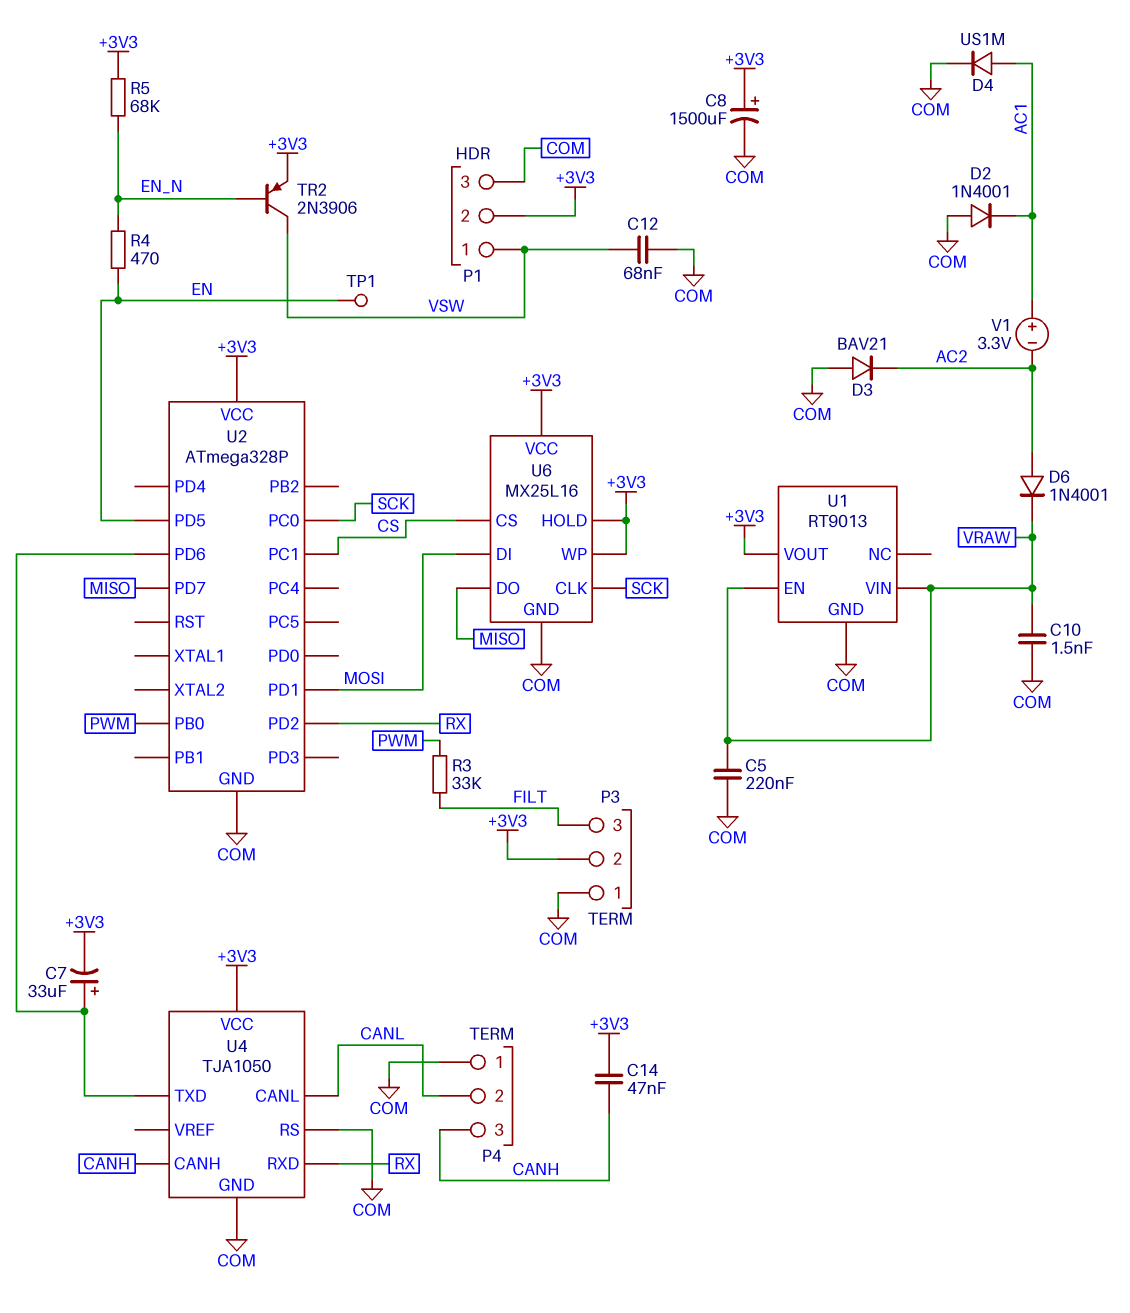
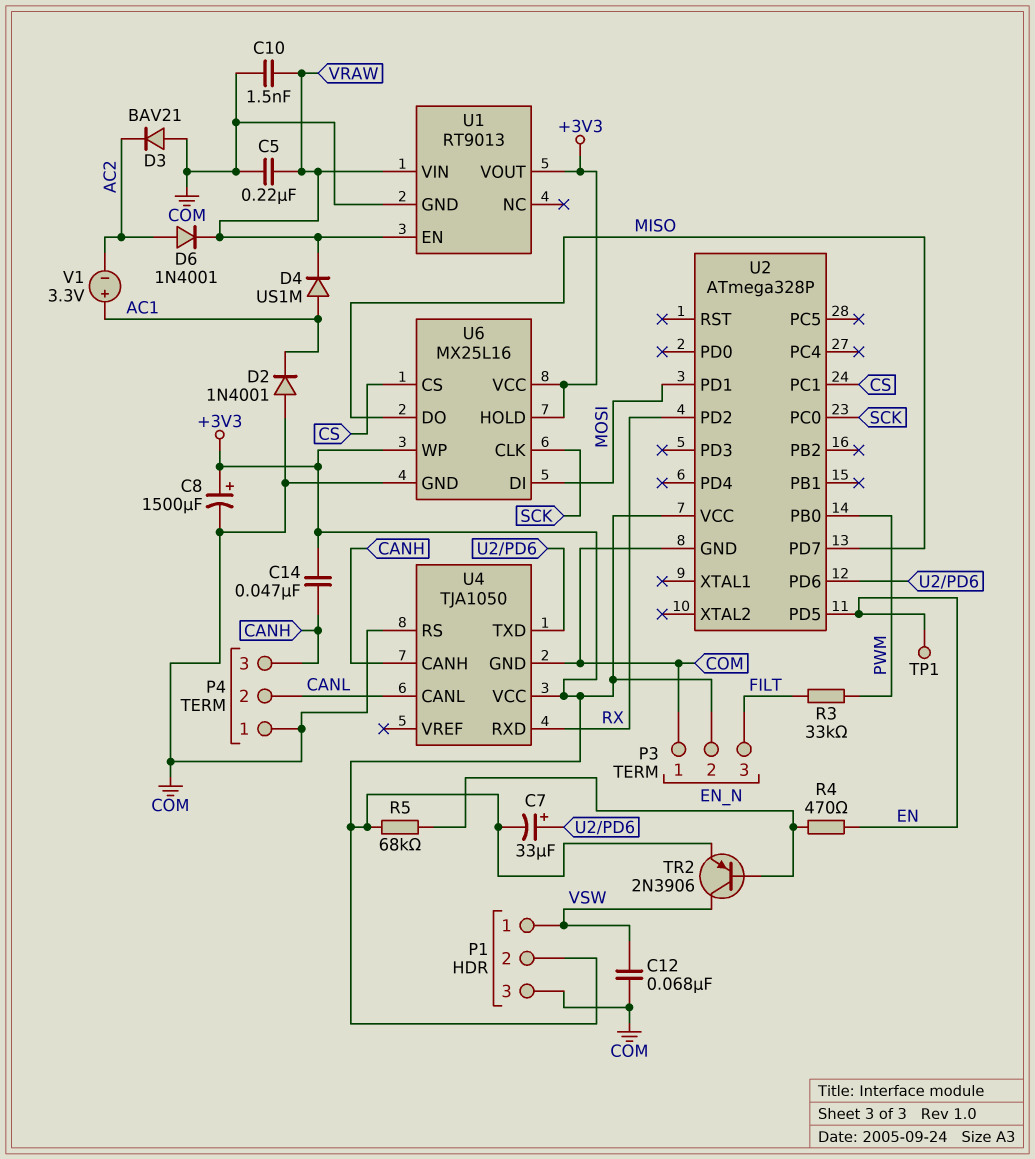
D4: diode US1M (A AC1, K COM) -> diode US1M (A AC1, K VRAW)

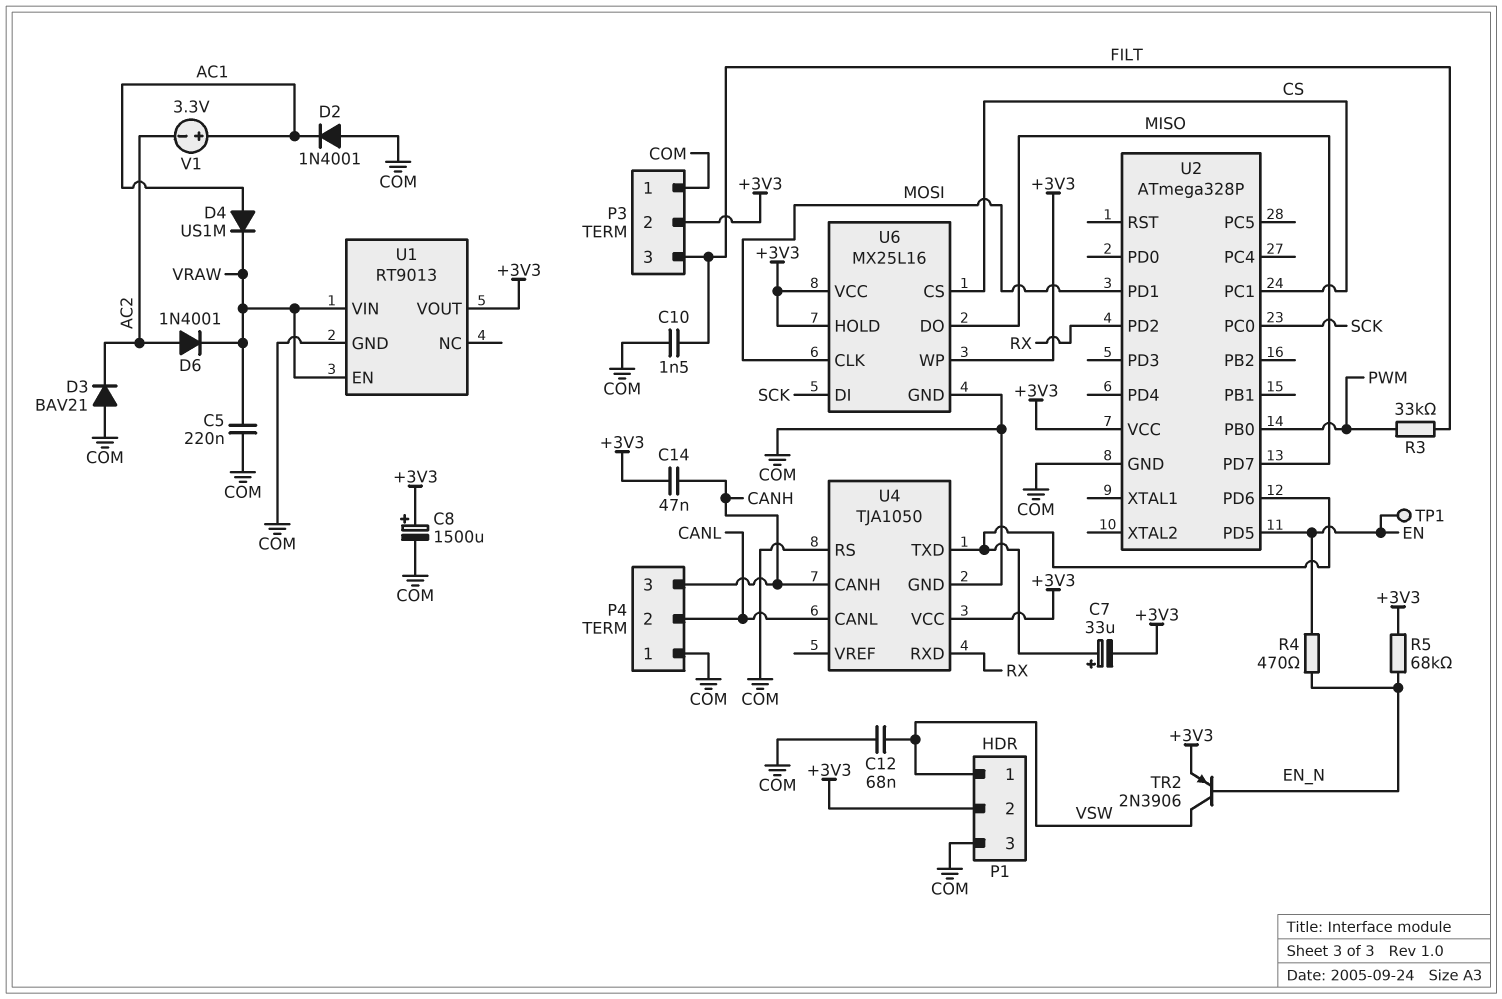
C10: 1.5nF (COM, VRAW) -> 1.5nF (COM, FILT)
U6 pin CLK: SCK -> MOSI
U6 pin DI: MOSI -> SCK

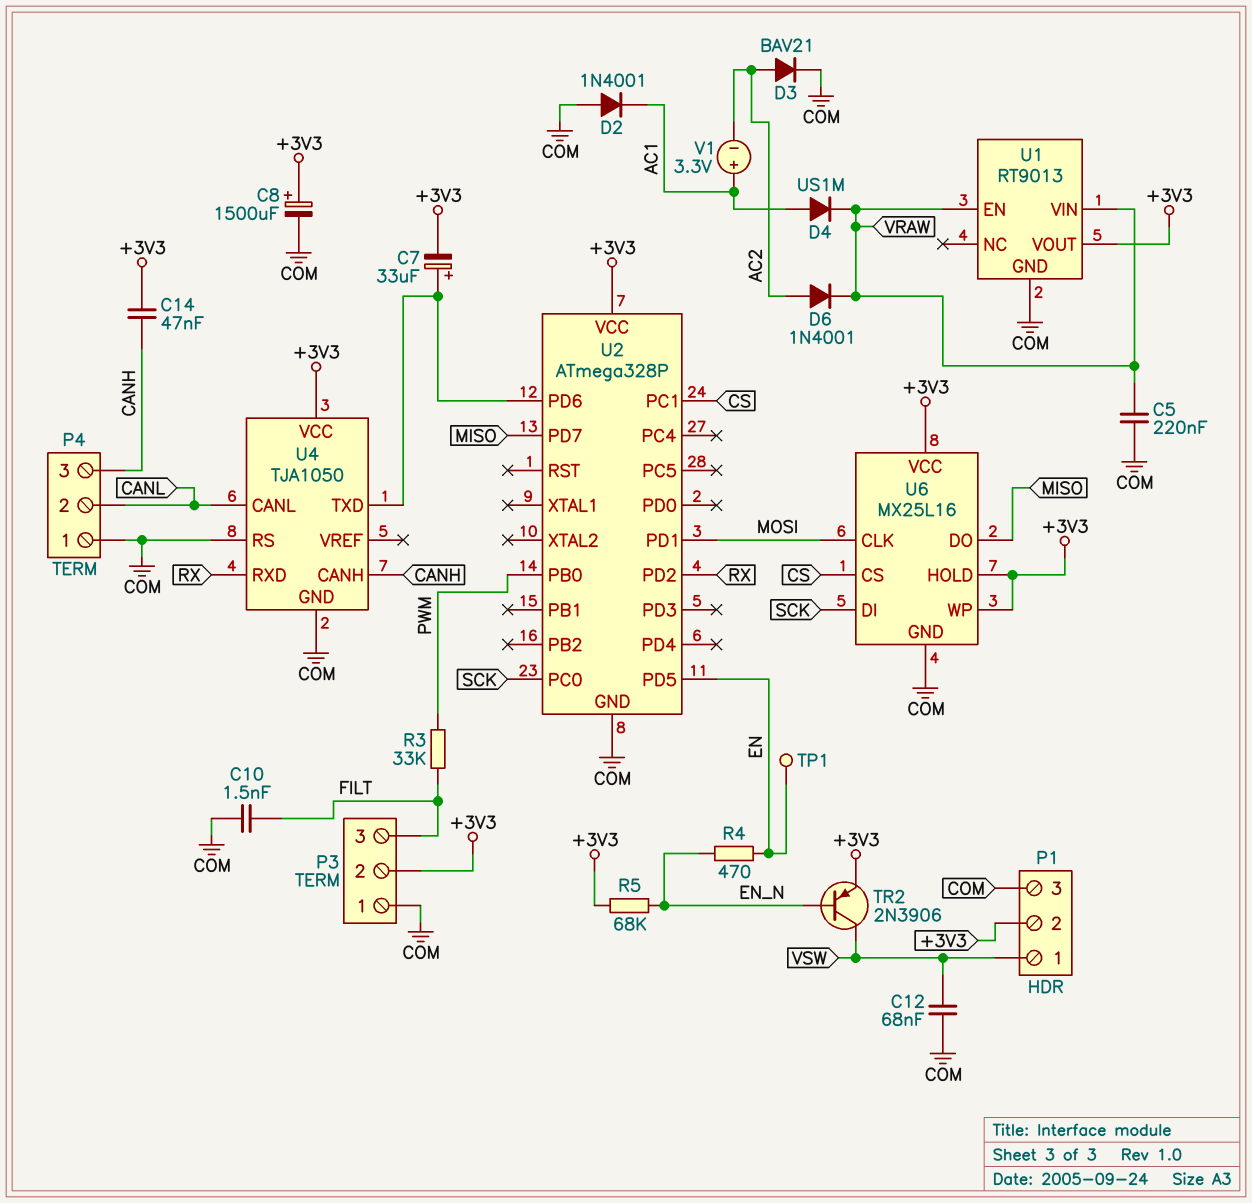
D3: diode BAV21 (A COM, K AC2) -> diode BAV21 (A AC2, K COM)

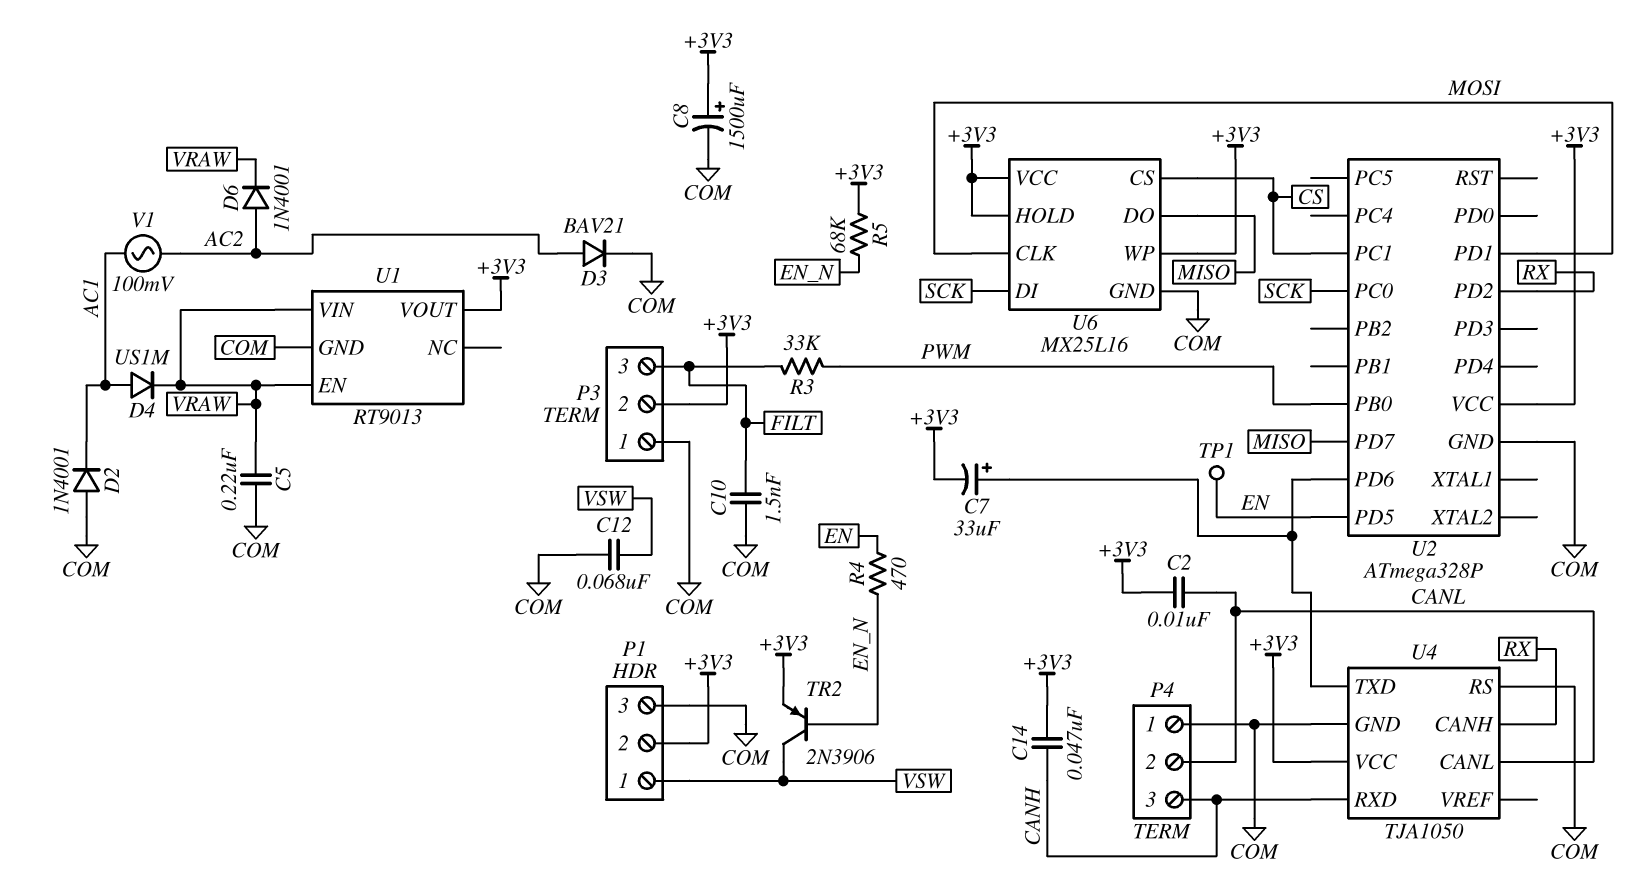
C2: none -> 10nF (+3V3, CANL)
U4 pin CANH: CANH -> RX
U4 pin RXD: RX -> CANH
V1: 3.3V (plus AC1, minus AC2) -> AC 100mV (AC1, AC2)

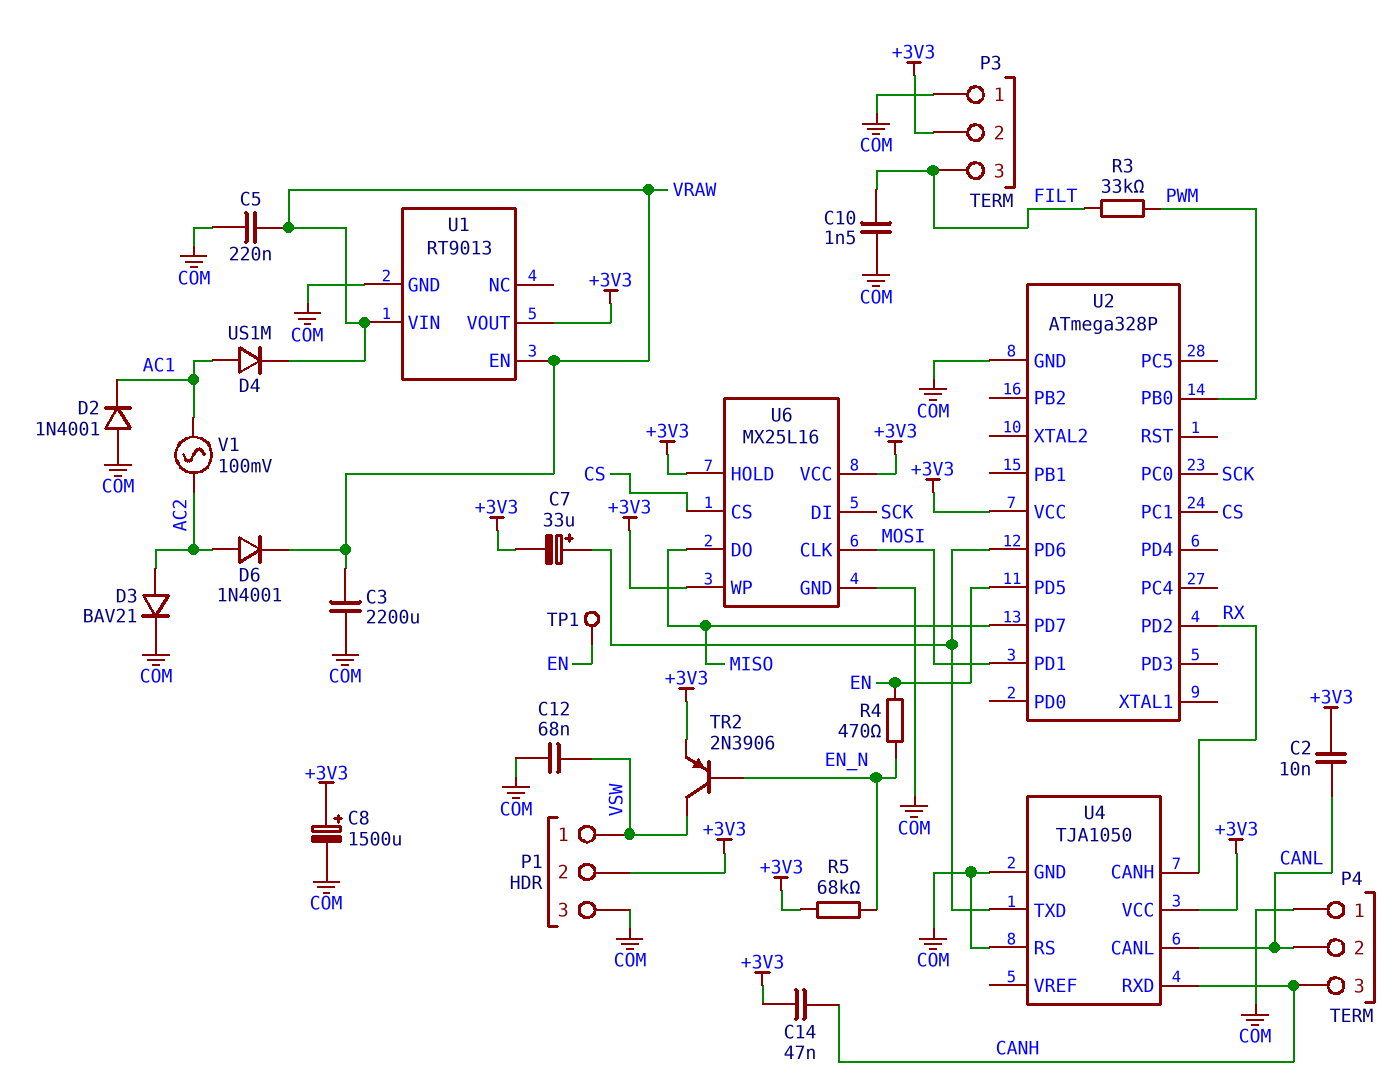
C3: none -> 2200uF (COM, VRAW)

